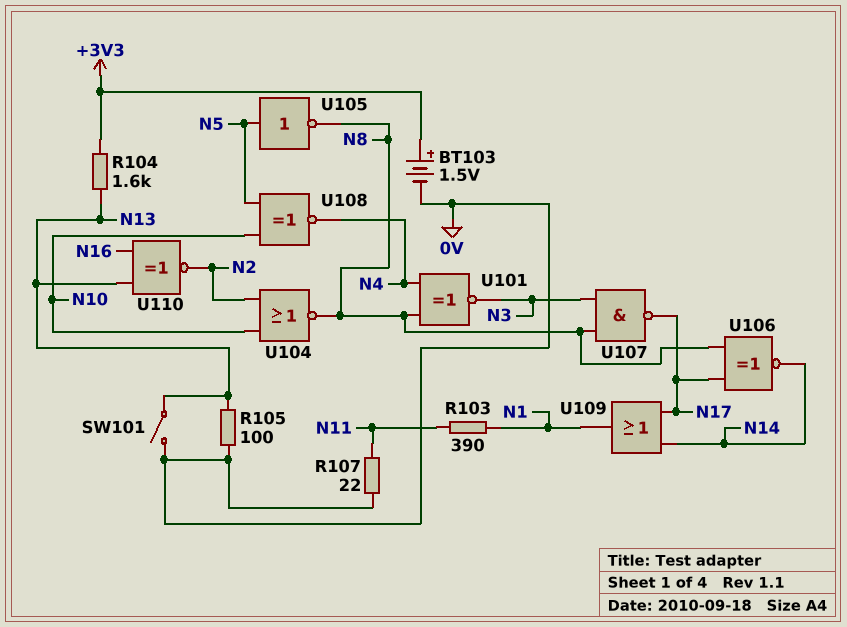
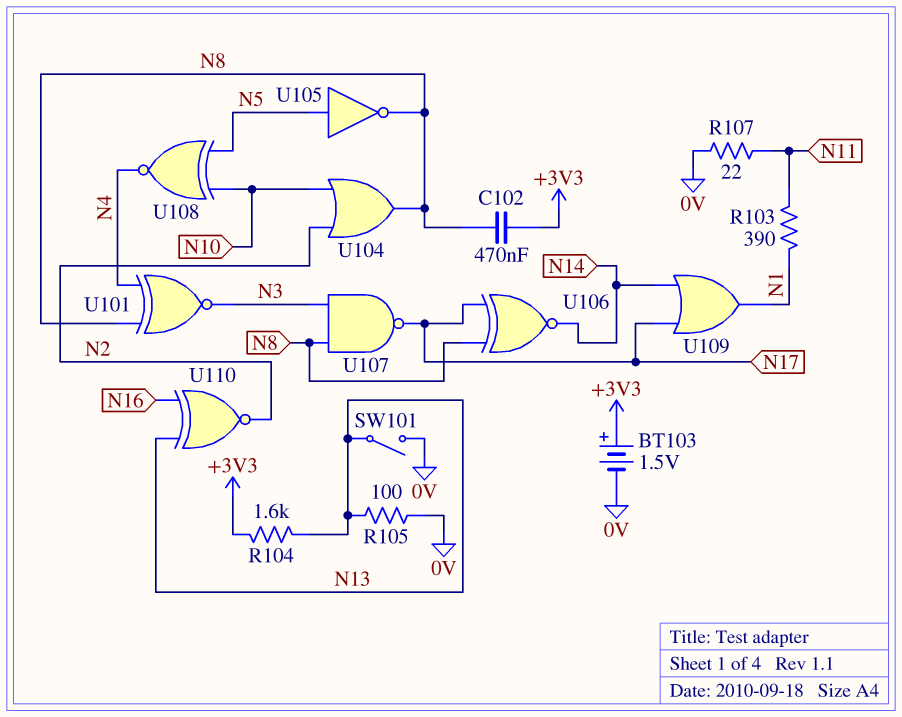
C102: none -> 470nF (+3V3, N8)
U104: NOR (in N2, in N10, out N8) -> OR (in N2, in N10, out N8)

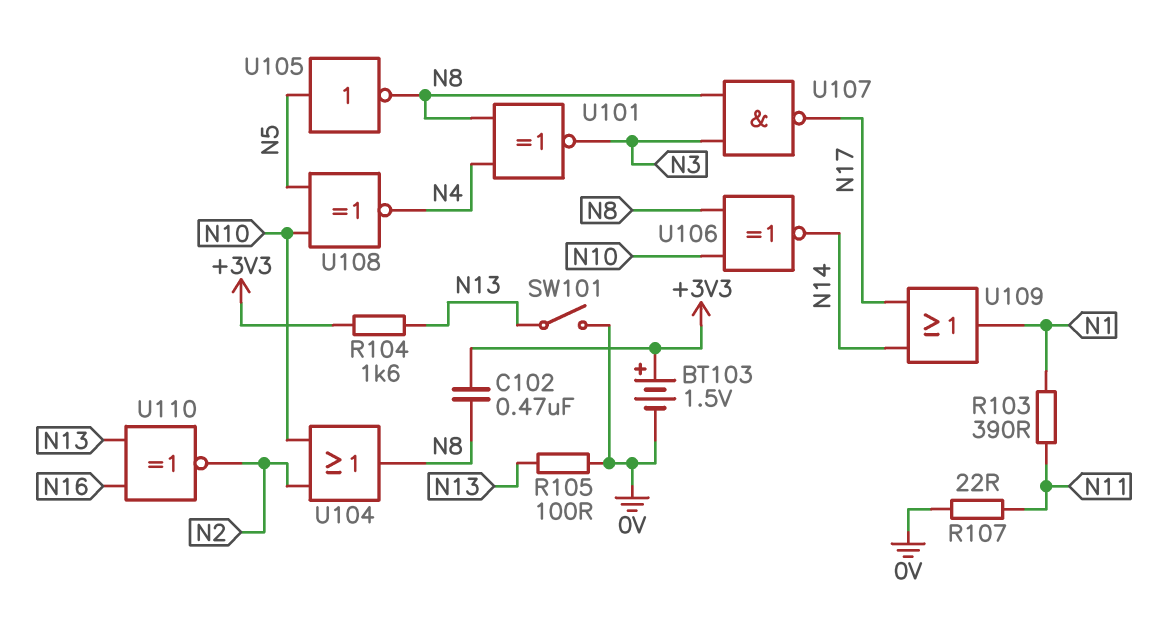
U106: XNOR (in N8, in N17, out N14) -> XNOR (in N8, in N10, out N14)

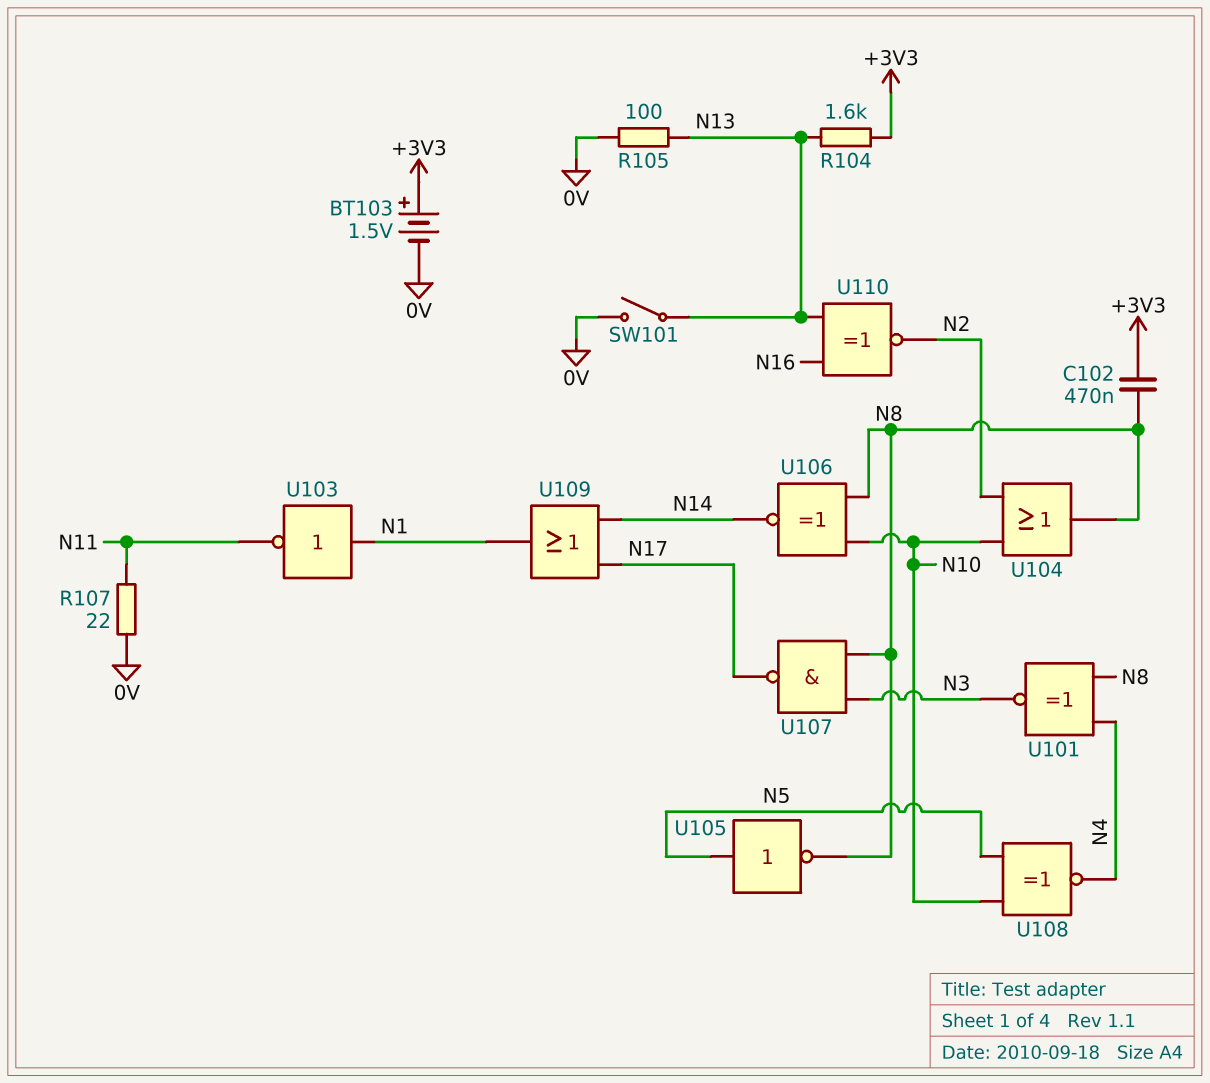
R103: 390 (N1, N11) -> none
U103: none -> NOT (in N1, out N11)

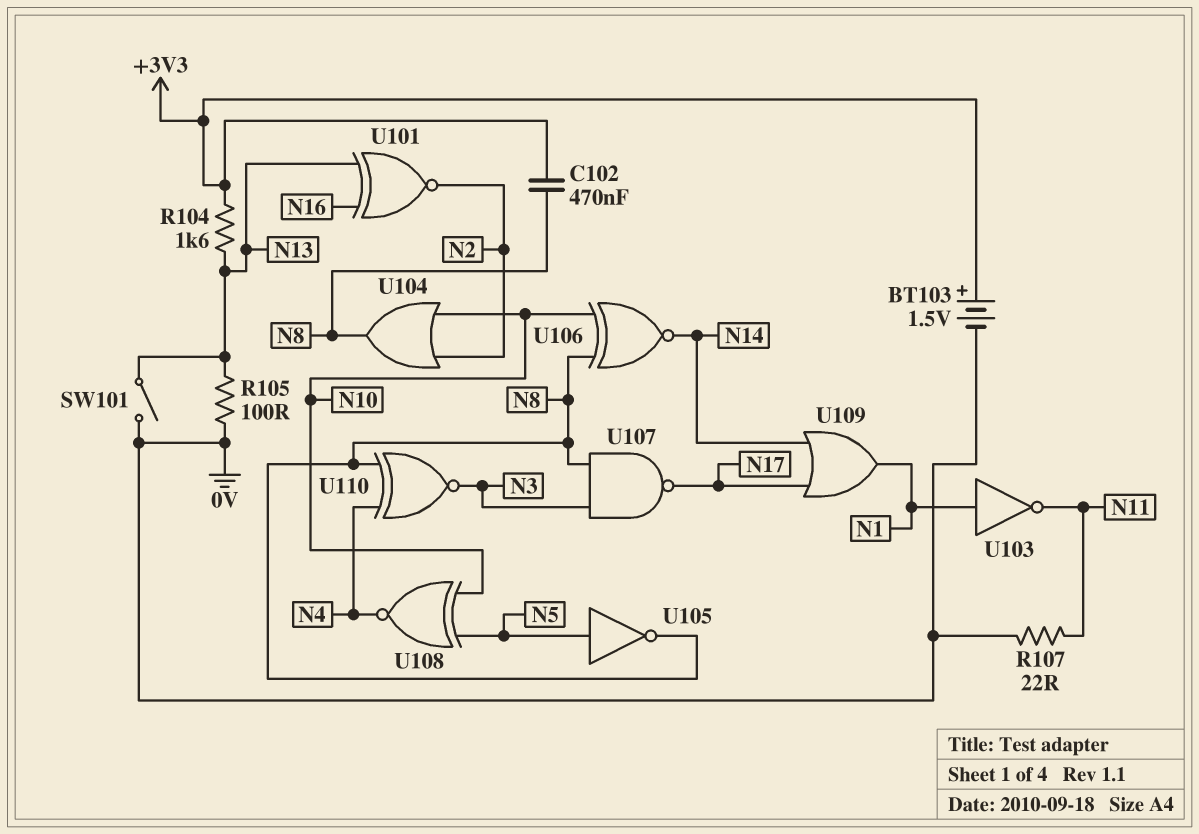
U101: XNOR (in N4, in N8, out N3) -> XNOR (in N13, in N16, out N2)
U110: XNOR (in N13, in N16, out N2) -> XNOR (in N4, in N8, out N3)

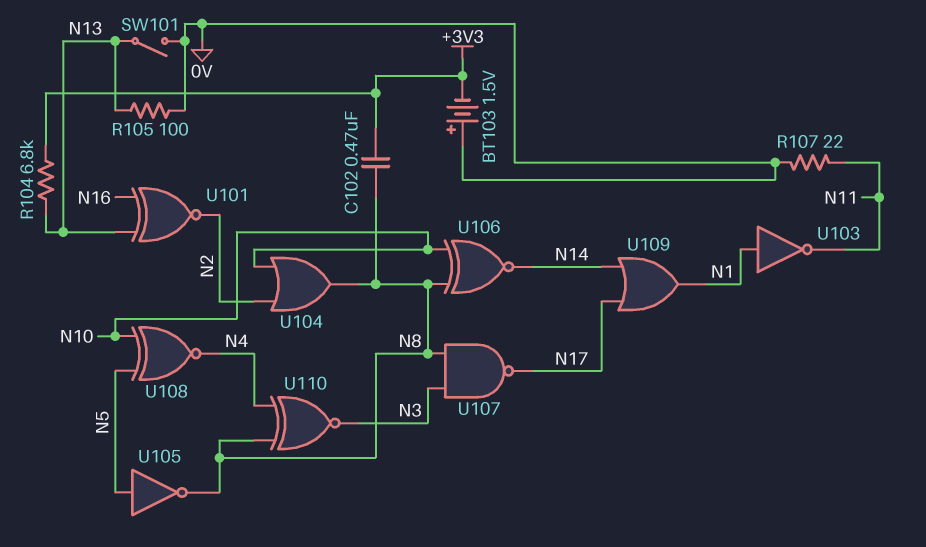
BT103: 1.5V (plus +3V3, minus 0V) -> 1.5V (plus 0V, minus +3V3)
R104: 1.6k (+3V3, N13) -> 6.8k (+3V3, N13)

